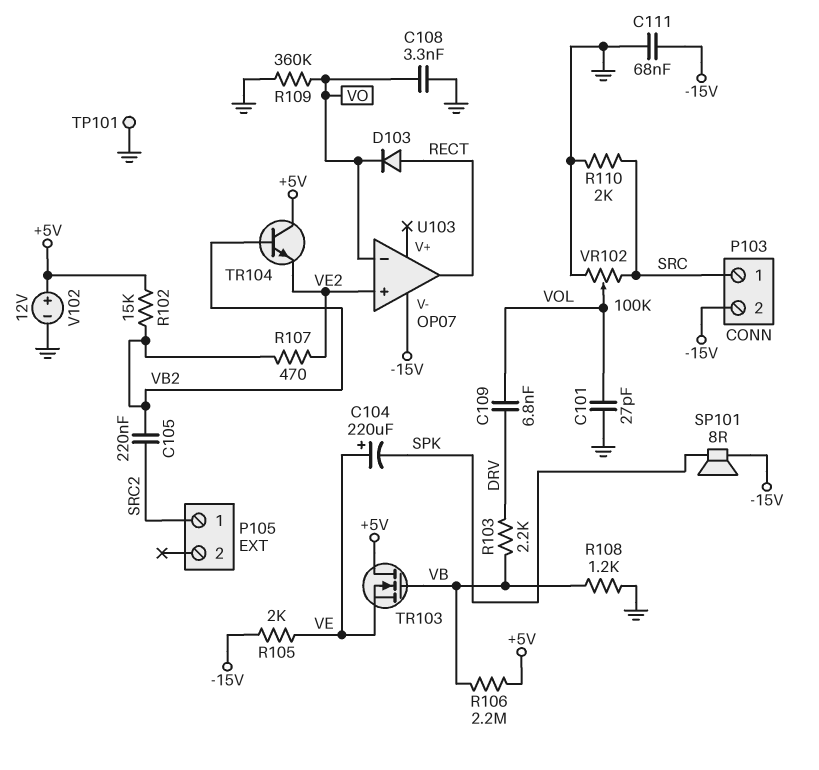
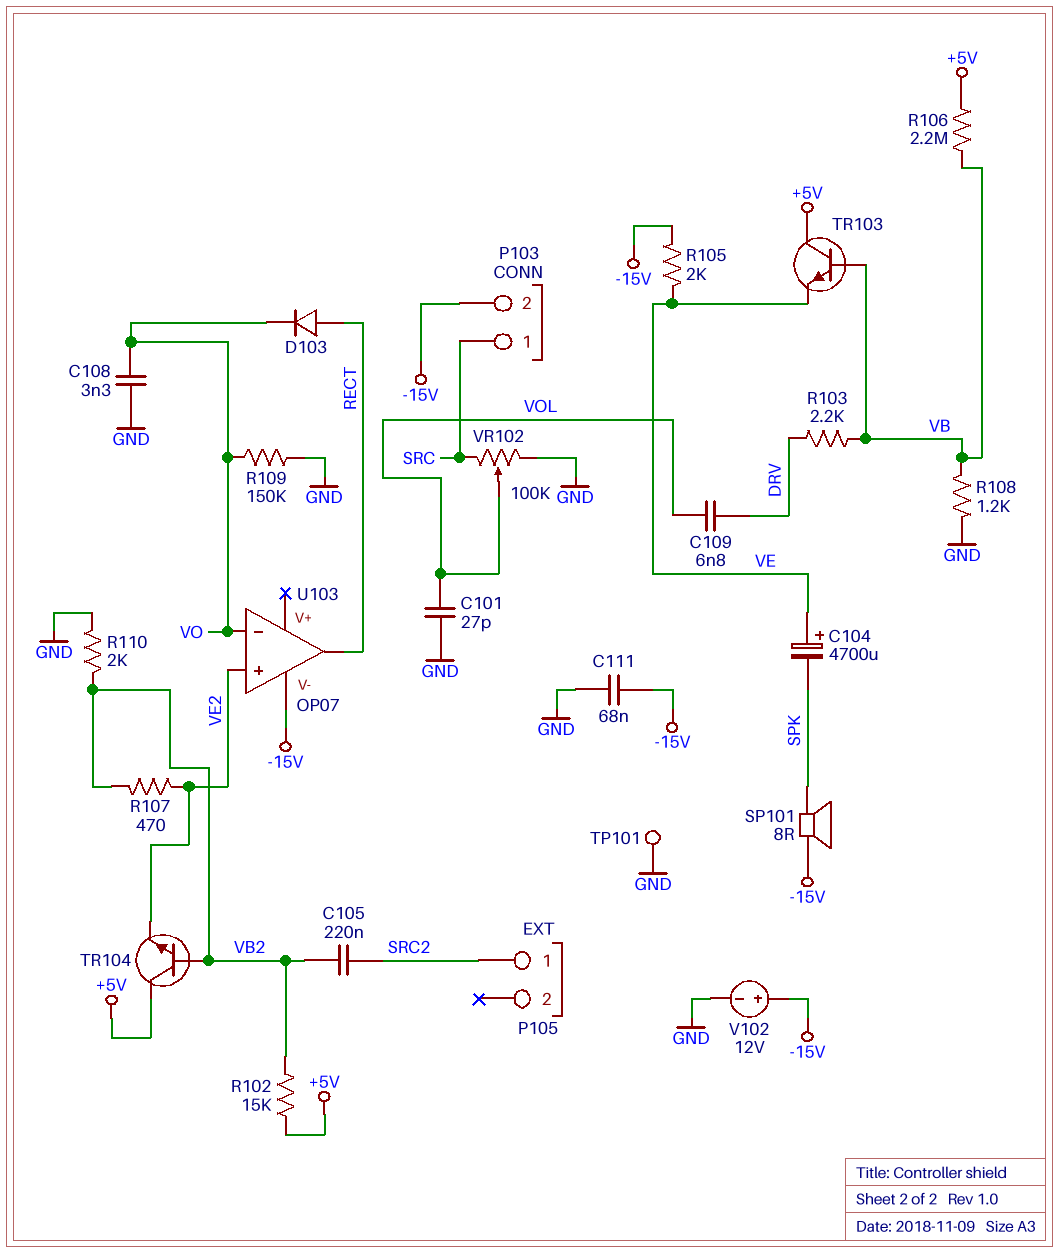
C104: 220uF (plus VE, minus SPK) -> 4700uF (plus VE, minus SPK)
R109: 360k (GND, VO) -> 150k (GND, VO)
R110: 2k (GND, SRC) -> 2k (GND, VB2)
TR103: NMOS (G VB, D +5V, S VE) -> NPN (B VB, C +5V, E VE)
V102: 12V (plus +5V, minus GND) -> 12V (plus -15V, minus GND)

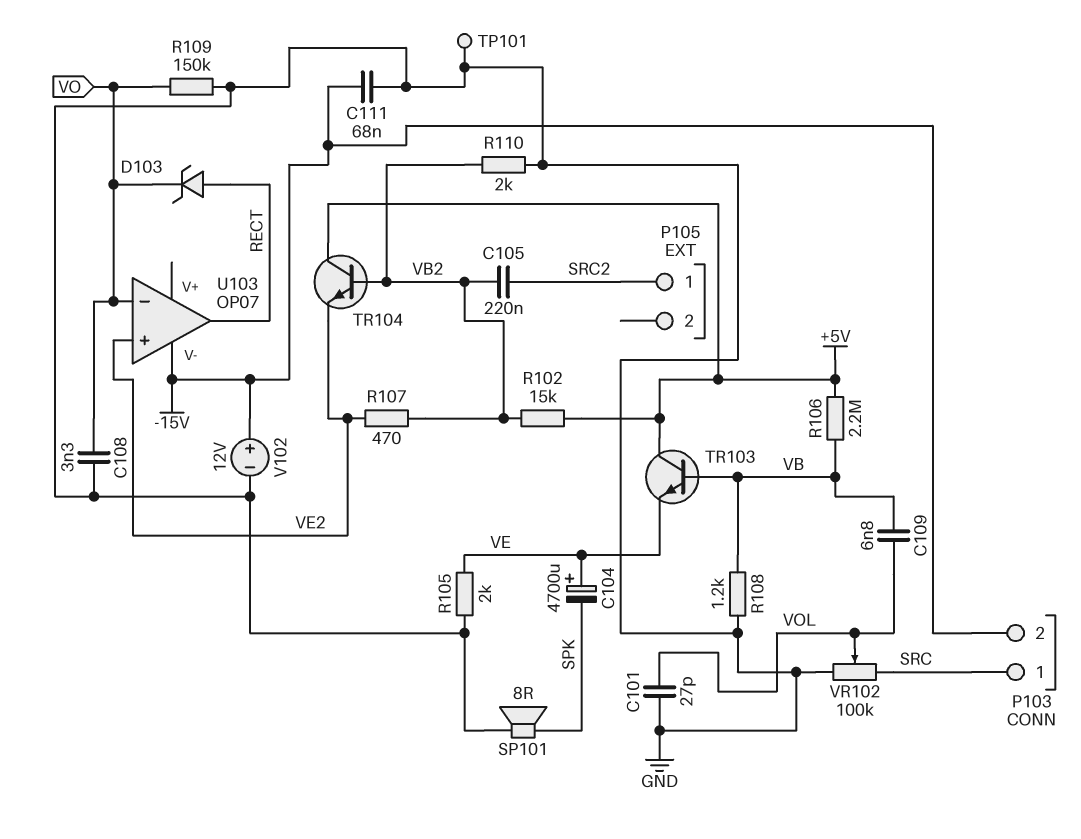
C109: 6.8nF (DRV, VOL) -> 6.8nF (VB, VOL)
D103: diode (A RECT, K VO) -> zener (A RECT, K VO)
R103: 2.2k (DRV, VB) -> none
R105: 2k (-15V, VE) -> 2k (GND, VE)
SP101: speaker 8R (-15V, SPK) -> speaker 8R (GND, SPK)

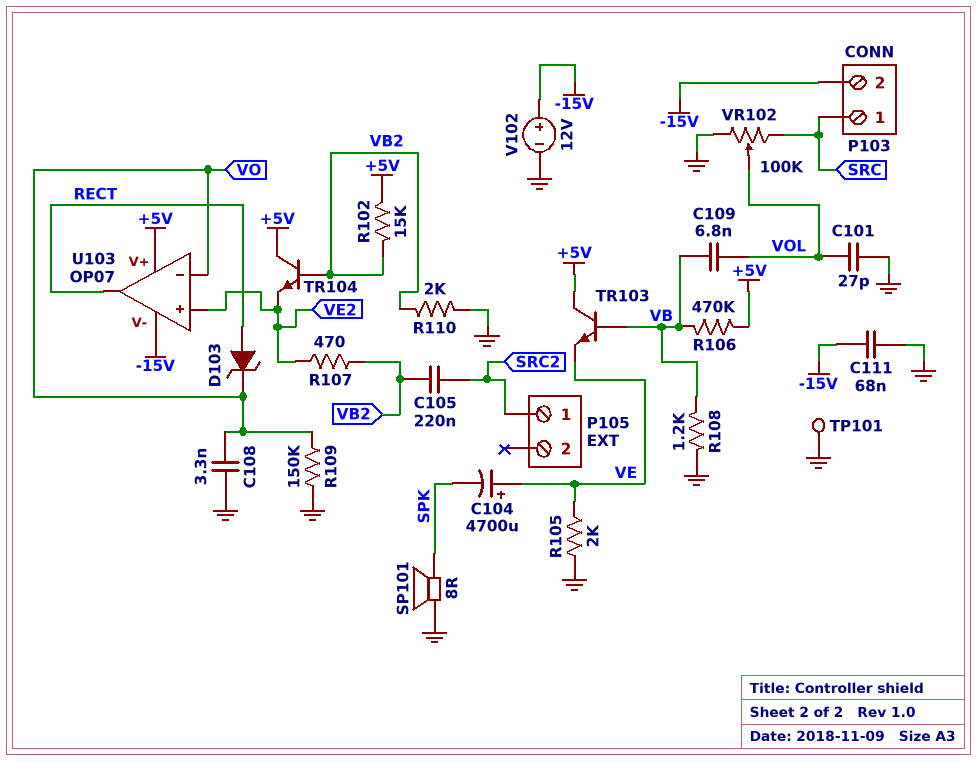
R106: 2.2M (+5V, VB) -> 470k (+5V, VB)
U103 pin V+: none -> +5V

